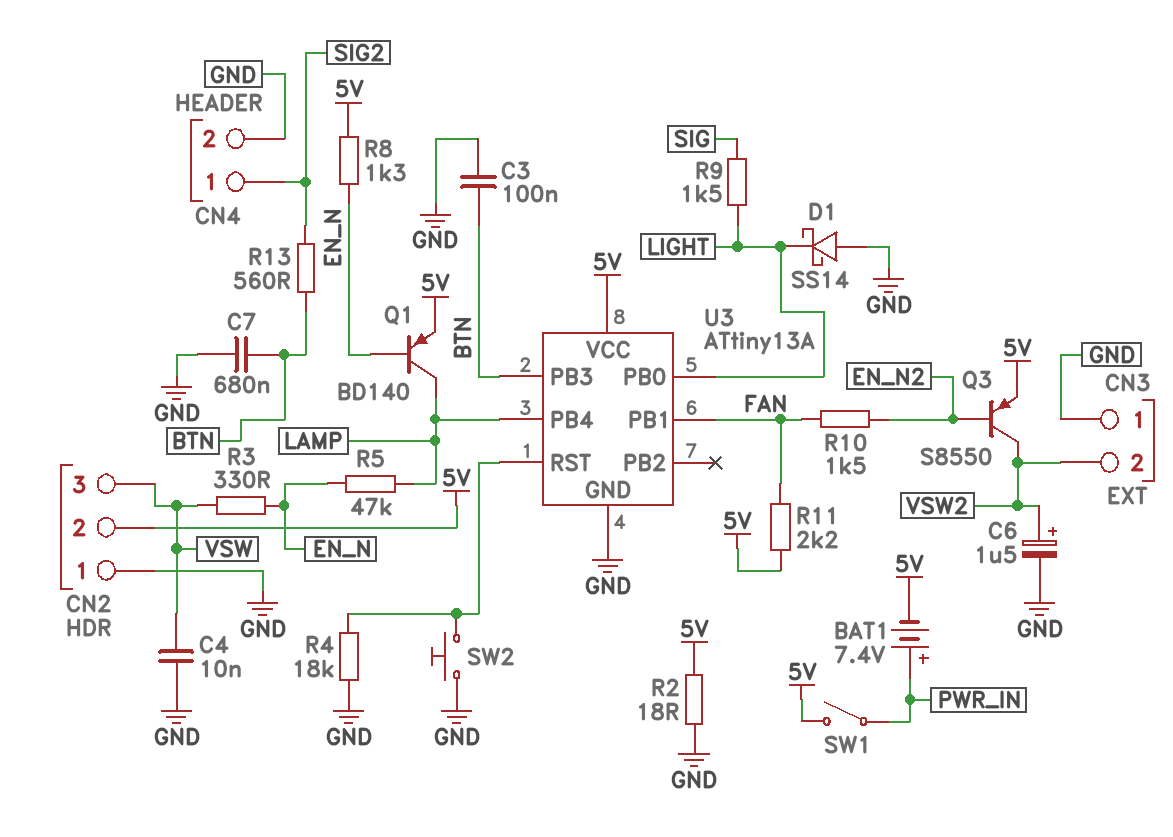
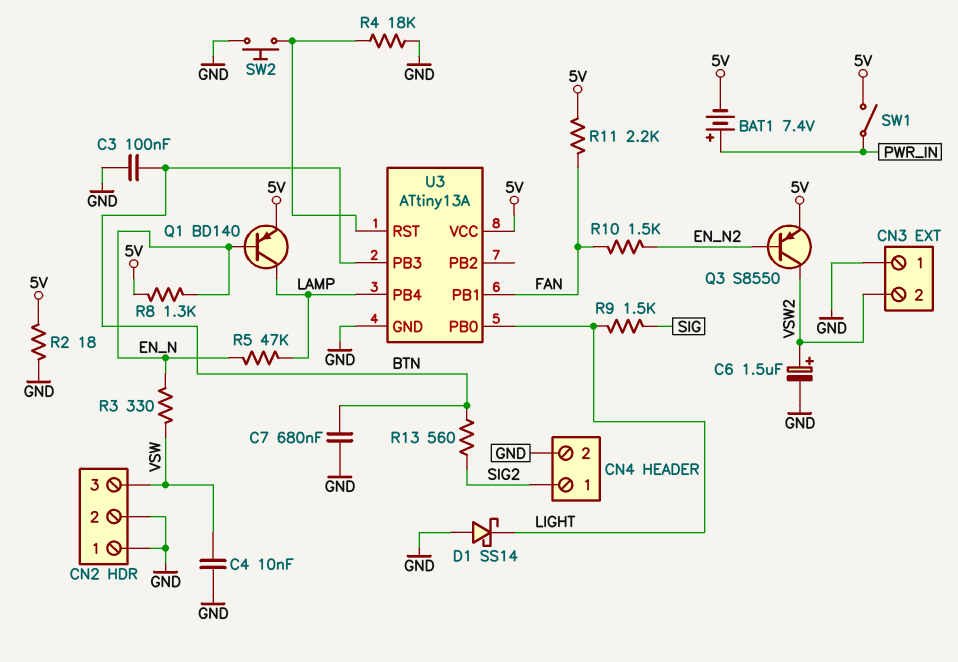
CN2 pin 2: 5V -> GND

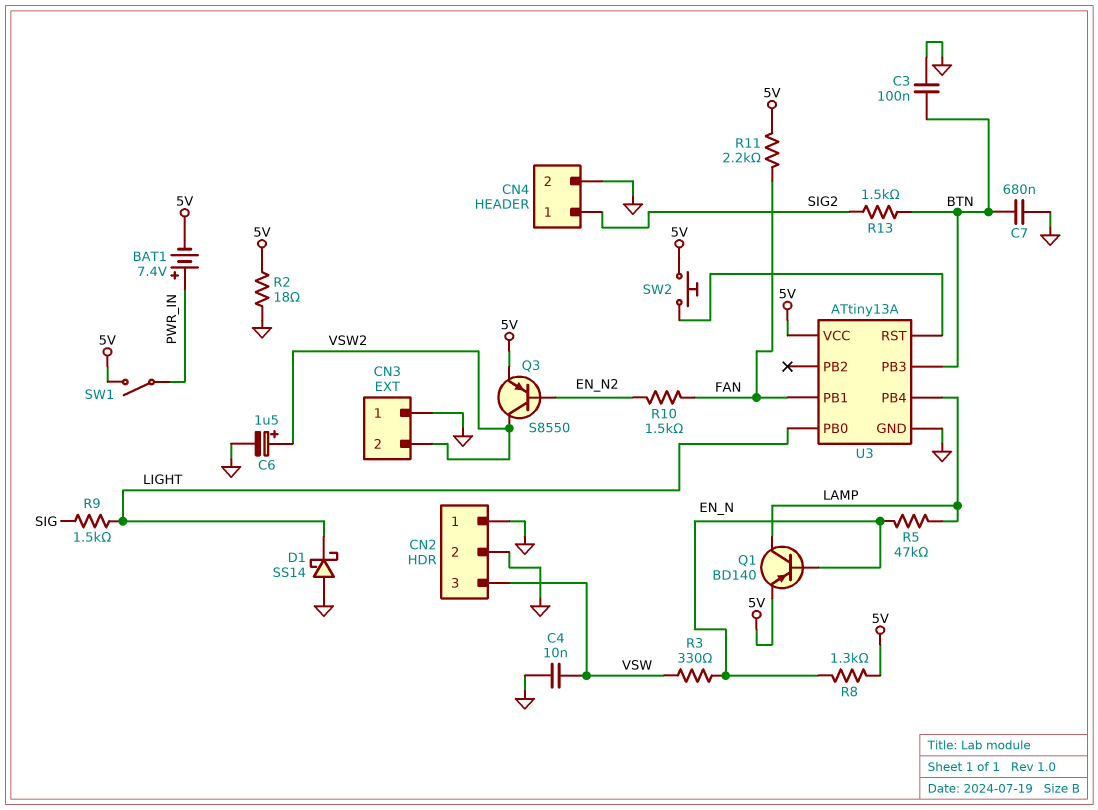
R4: 18k (GND, U3/RST) -> none
R13: 560 (BTN, SIG2) -> 1.5k (BTN, SIG2)
SW2: button (GND, U3/RST) -> button (5V, U3/RST)

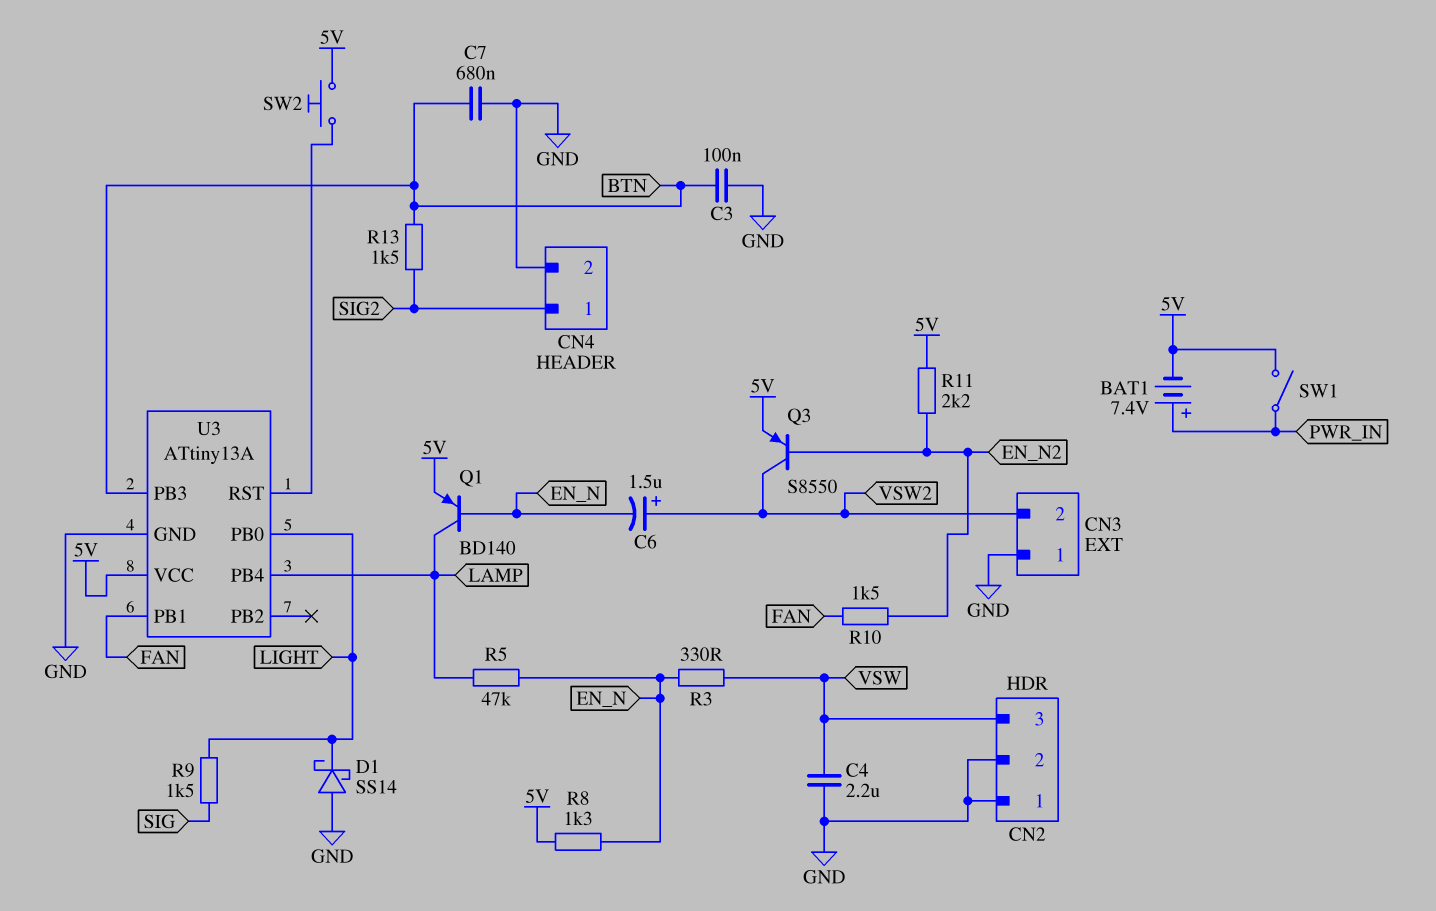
C4: 10nF (GND, VSW) -> 2.2uF (GND, VSW)
C6: 1.5uF (plus VSW2, minus GND) -> 1.5uF (plus VSW2, minus EN_N)
R2: 18 (5V, GND) -> none
R11: 2.2k (5V, FAN) -> 2.2k (5V, EN_N2)

